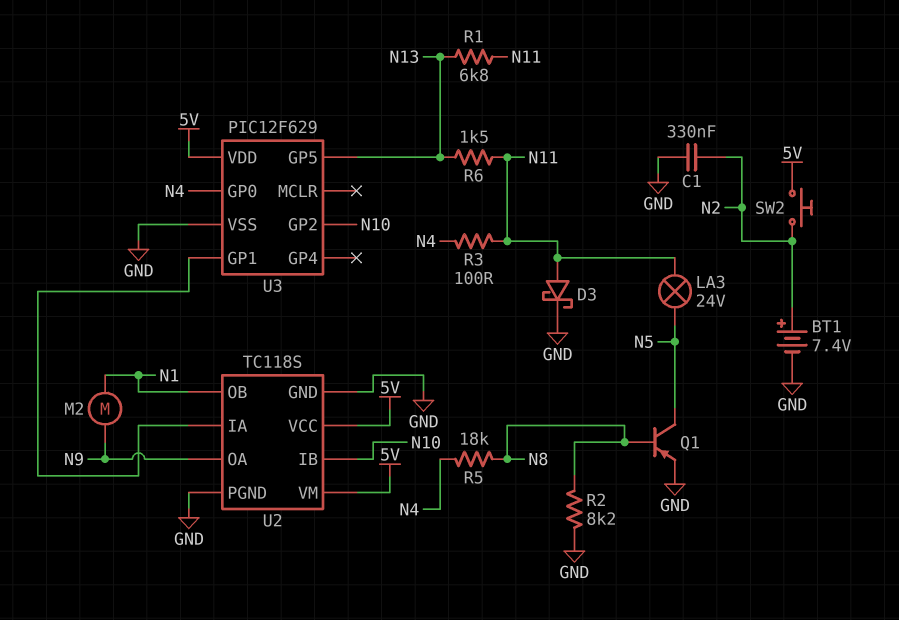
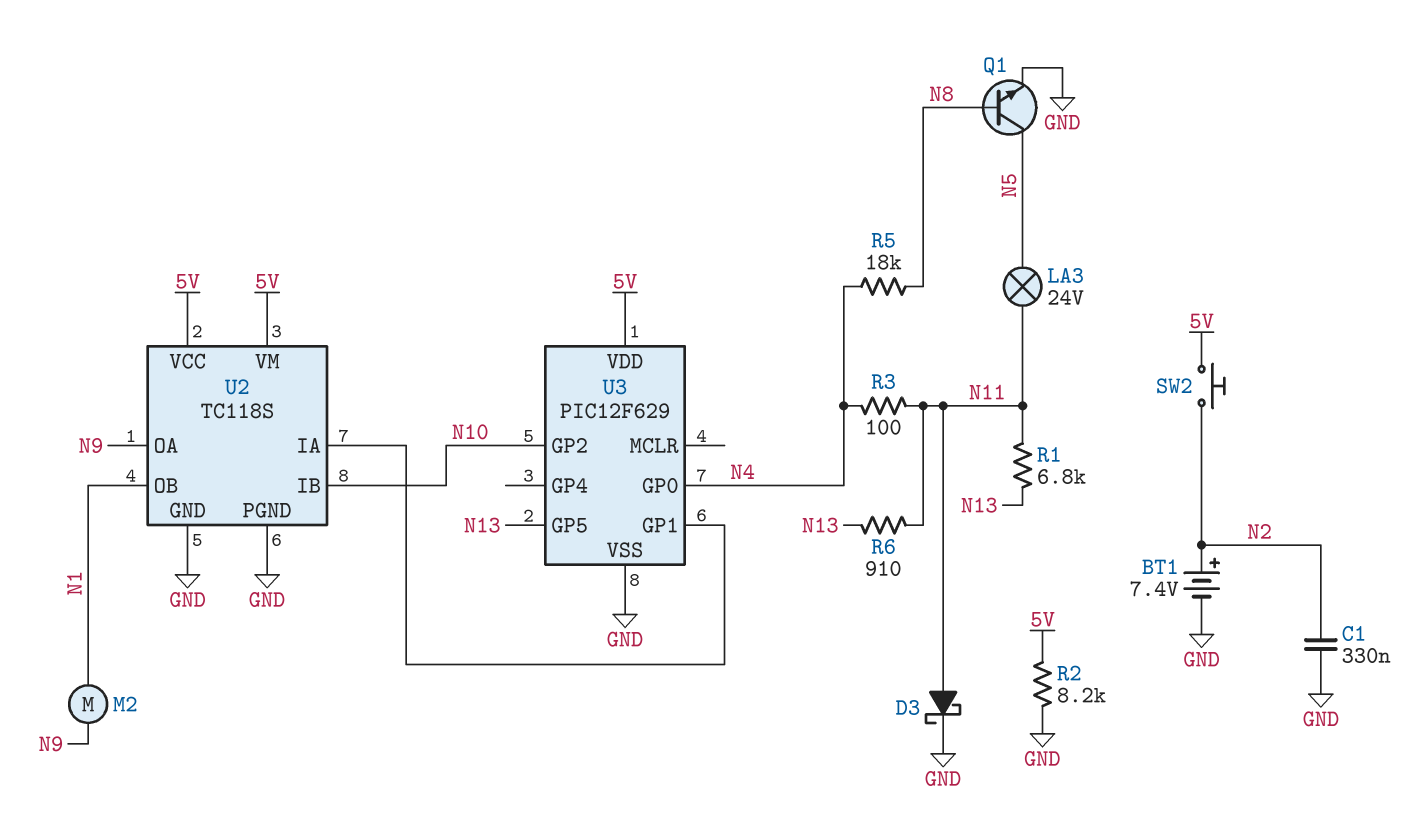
Q1: PNP (B N8, C N5, E GND) -> NPN (B N8, C N5, E GND)
R2: 8.2k (GND, N8) -> 8.2k (5V, GND)
R6: 1.5k (N11, N13) -> 910 (N11, N13)

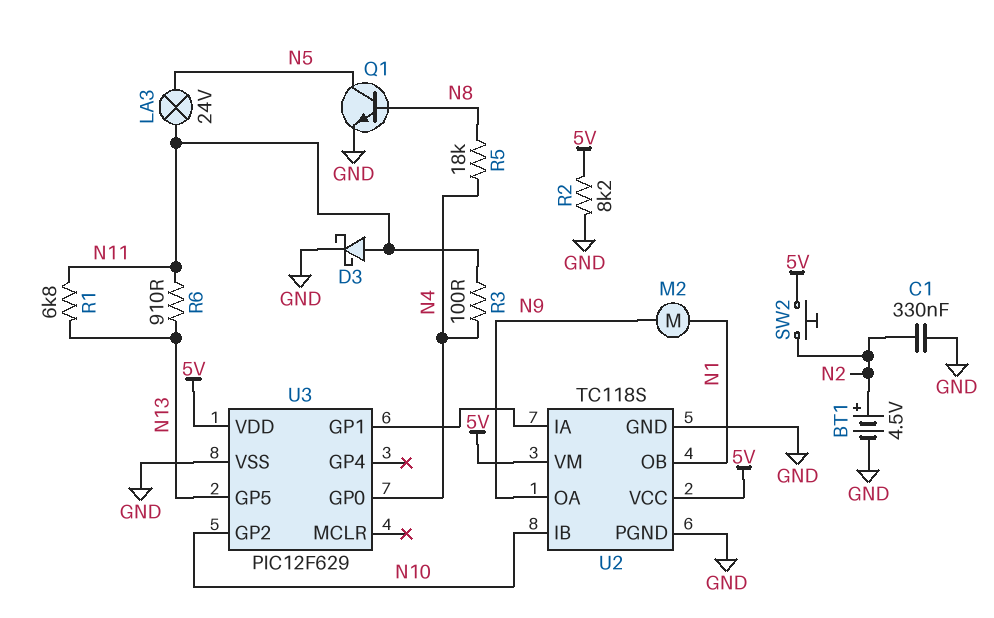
BT1: 7.4V (plus N2, minus GND) -> 4.5V (plus N2, minus GND)

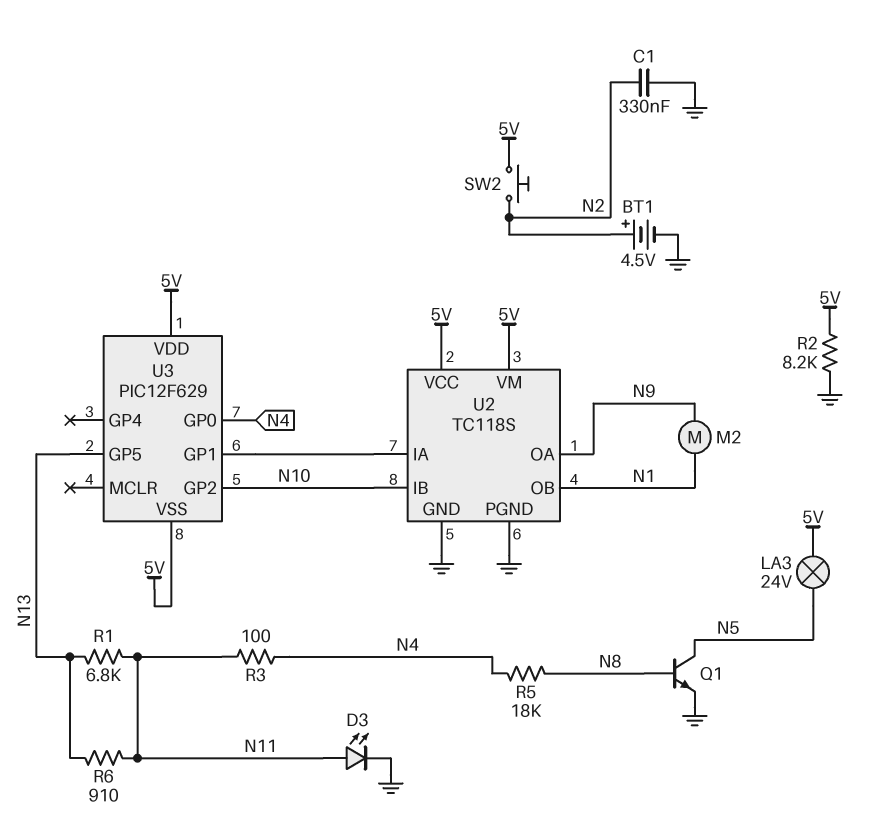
D3: schottky (A N11, K GND) -> LED (A N11, K GND)
LA3: lamp 24V (N5, N11) -> lamp 24V (5V, N5)
U3 pin VSS: GND -> 5V

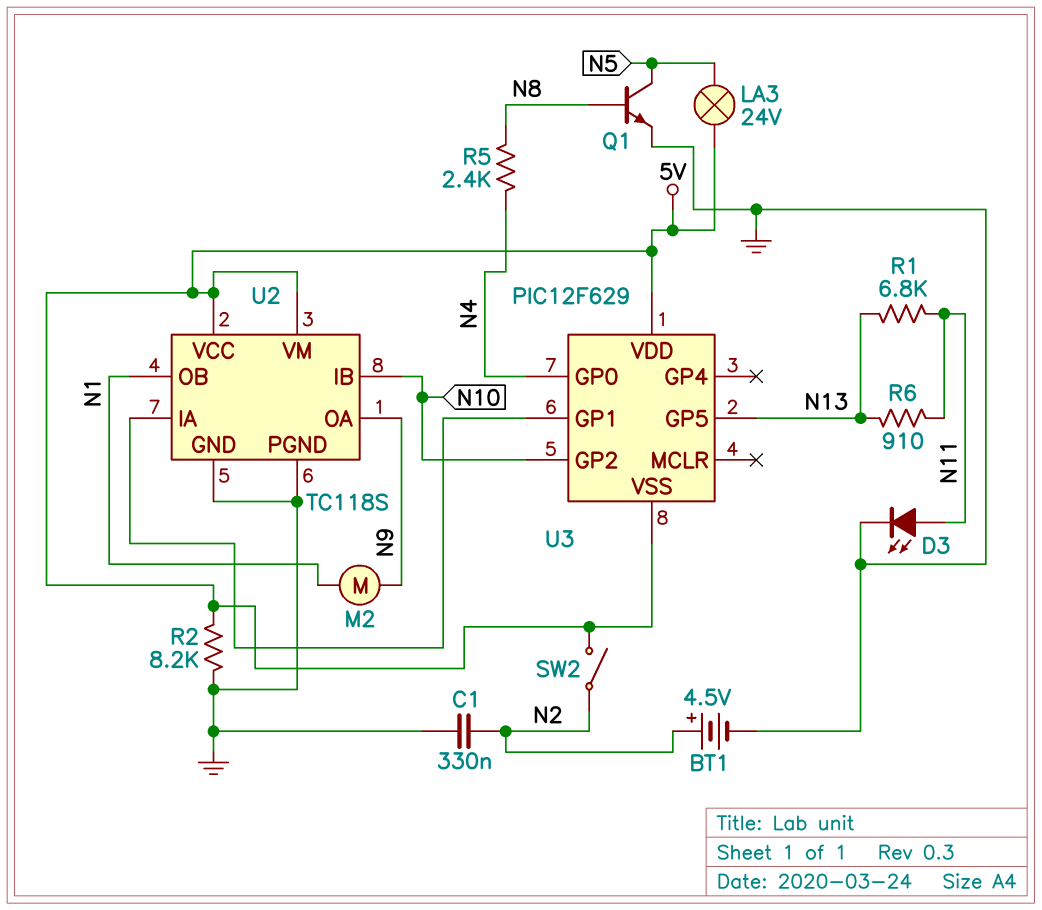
R3: 100 (N4, N11) -> none
R5: 18k (N4, N8) -> 2.4k (N4, N8)
SW2: button (5V, N2) -> switch (5V, N2)

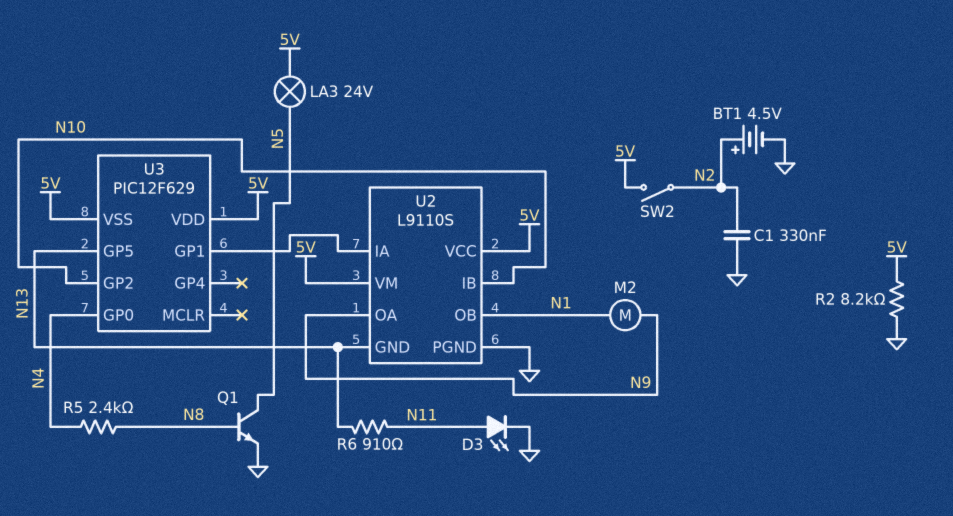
R1: 6.8k (N11, N13) -> none
U2: TC118S -> L9110S
U2 pin GND: GND -> N13

